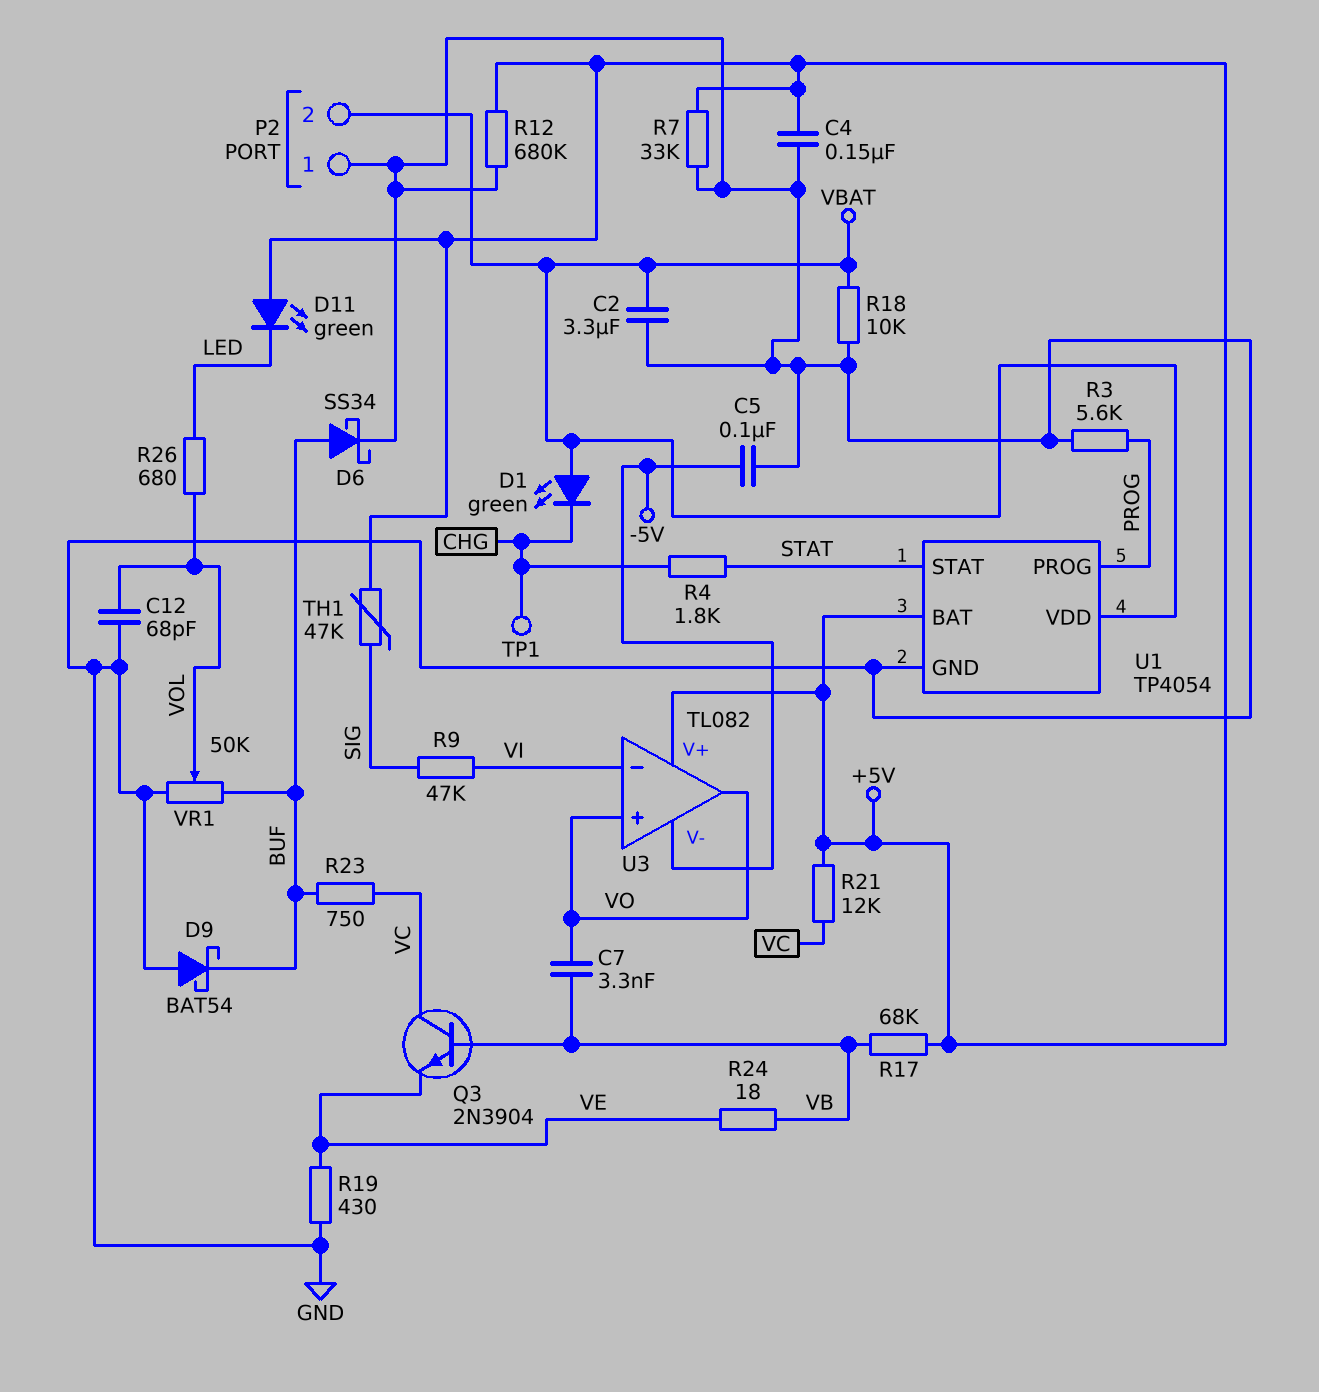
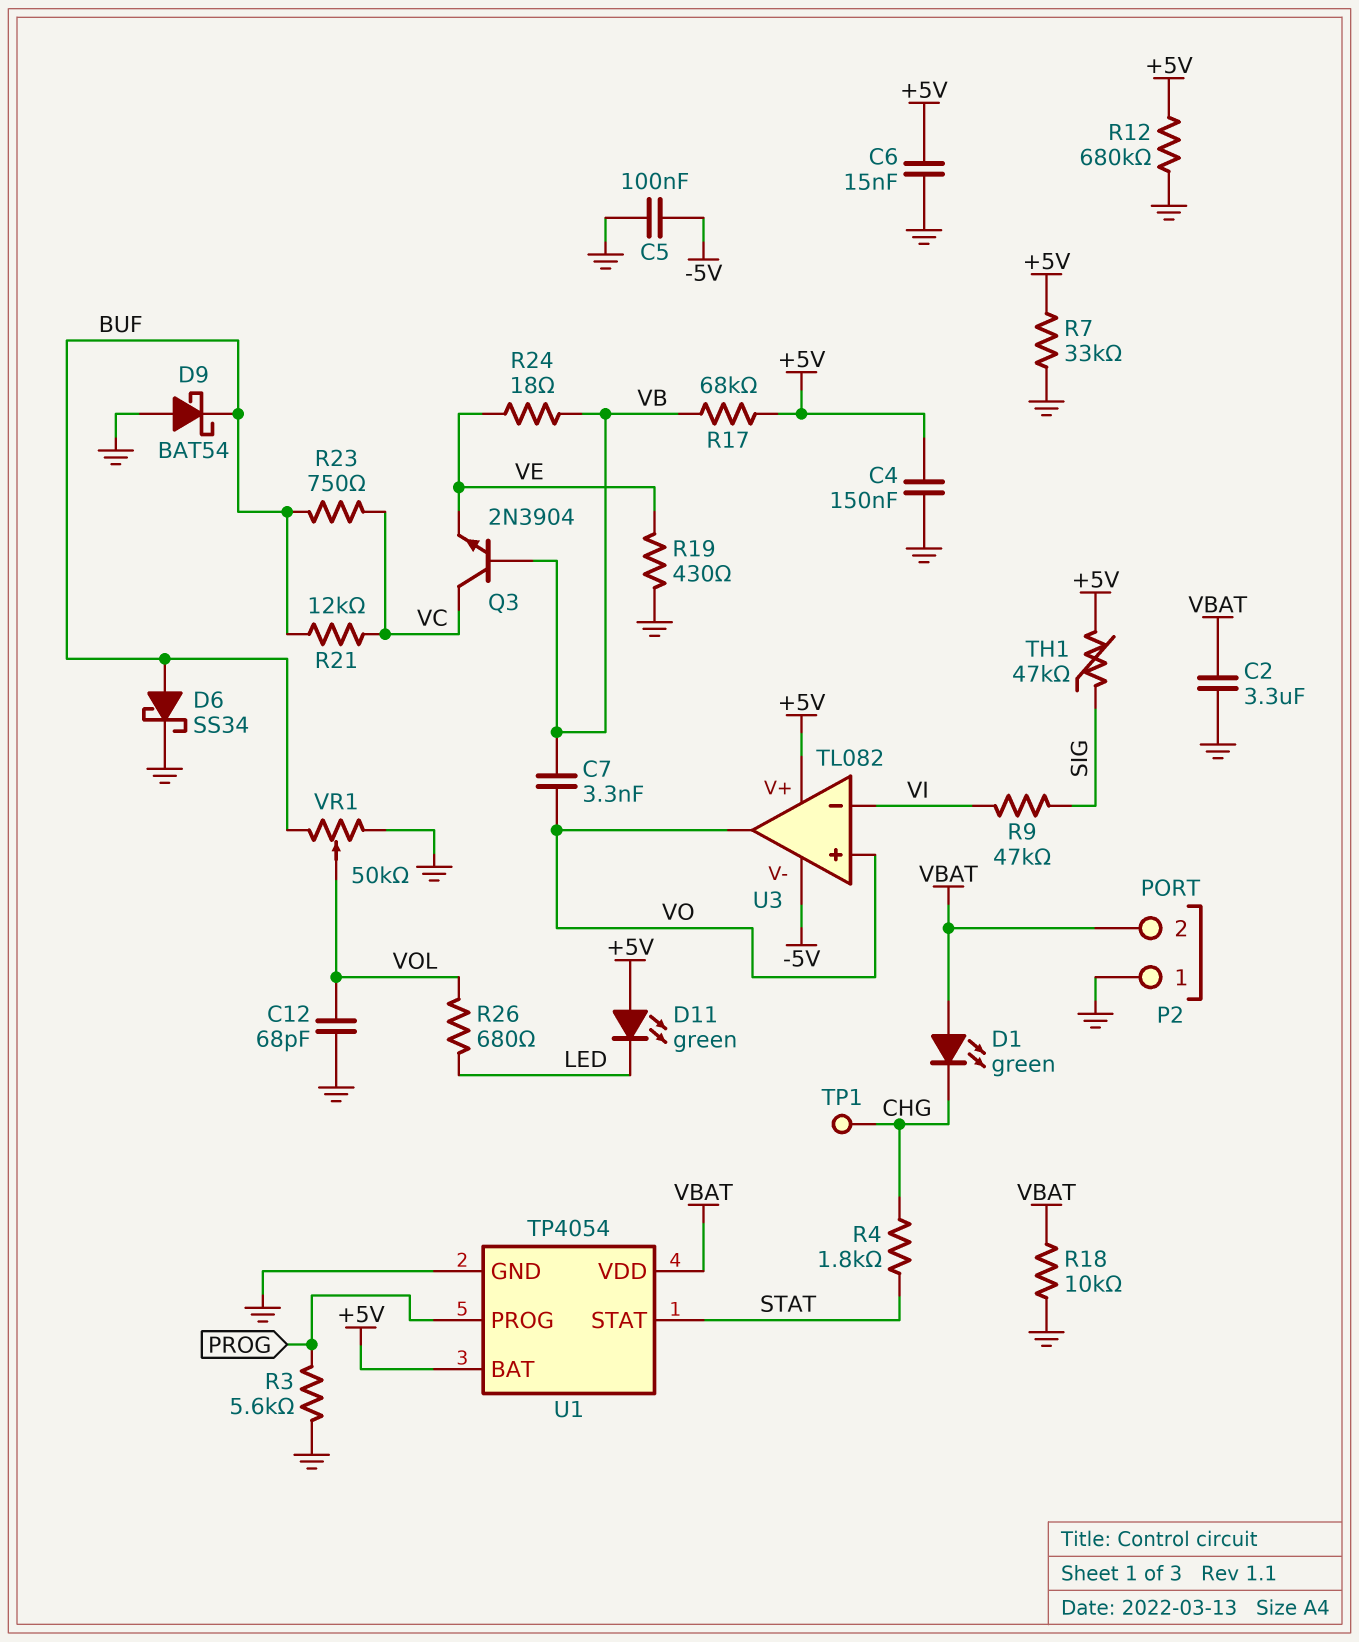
C6: none -> 15nF (+5V, GND)
R21: 12k (+5V, VC) -> 12k (BUF, VC)

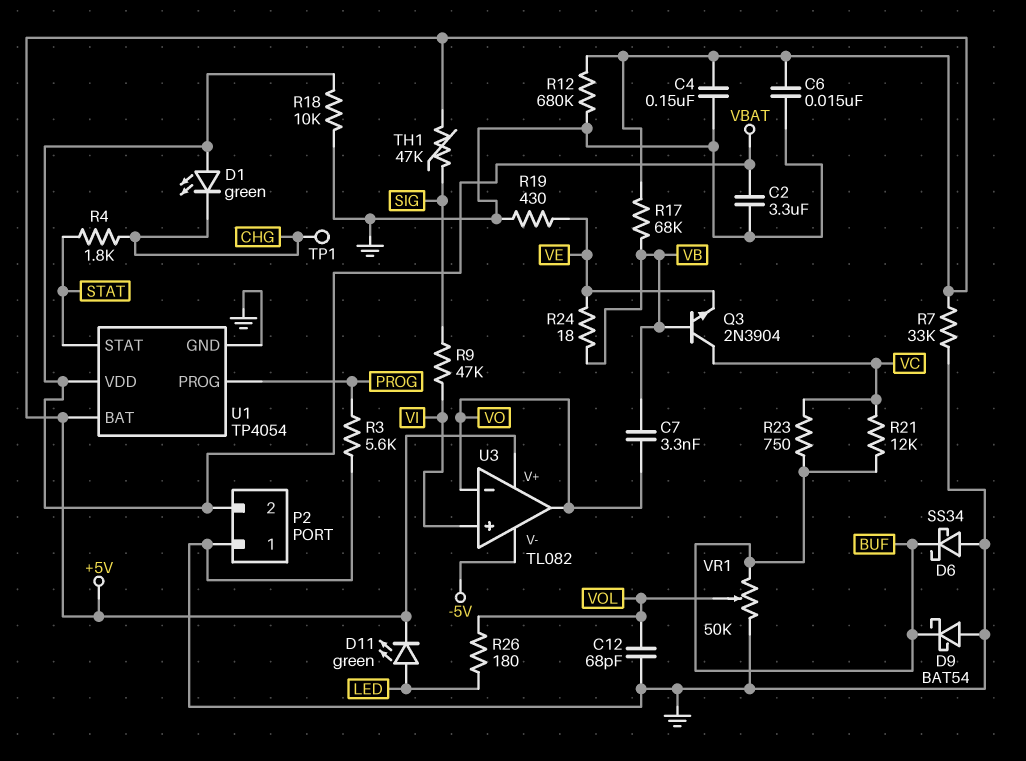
C5: 100nF (-5V, GND) -> none
D6: schottky SS34 (A BUF, K GND) -> schottky SS34 (A GND, K BUF)
D11: LED green (A +5V, K LED) -> LED green (A LED, K +5V)
R26: 680 (LED, VOL) -> 180 (LED, VOL)
U3 pin in+: VO -> VI
U3 pin in-: VI -> VO

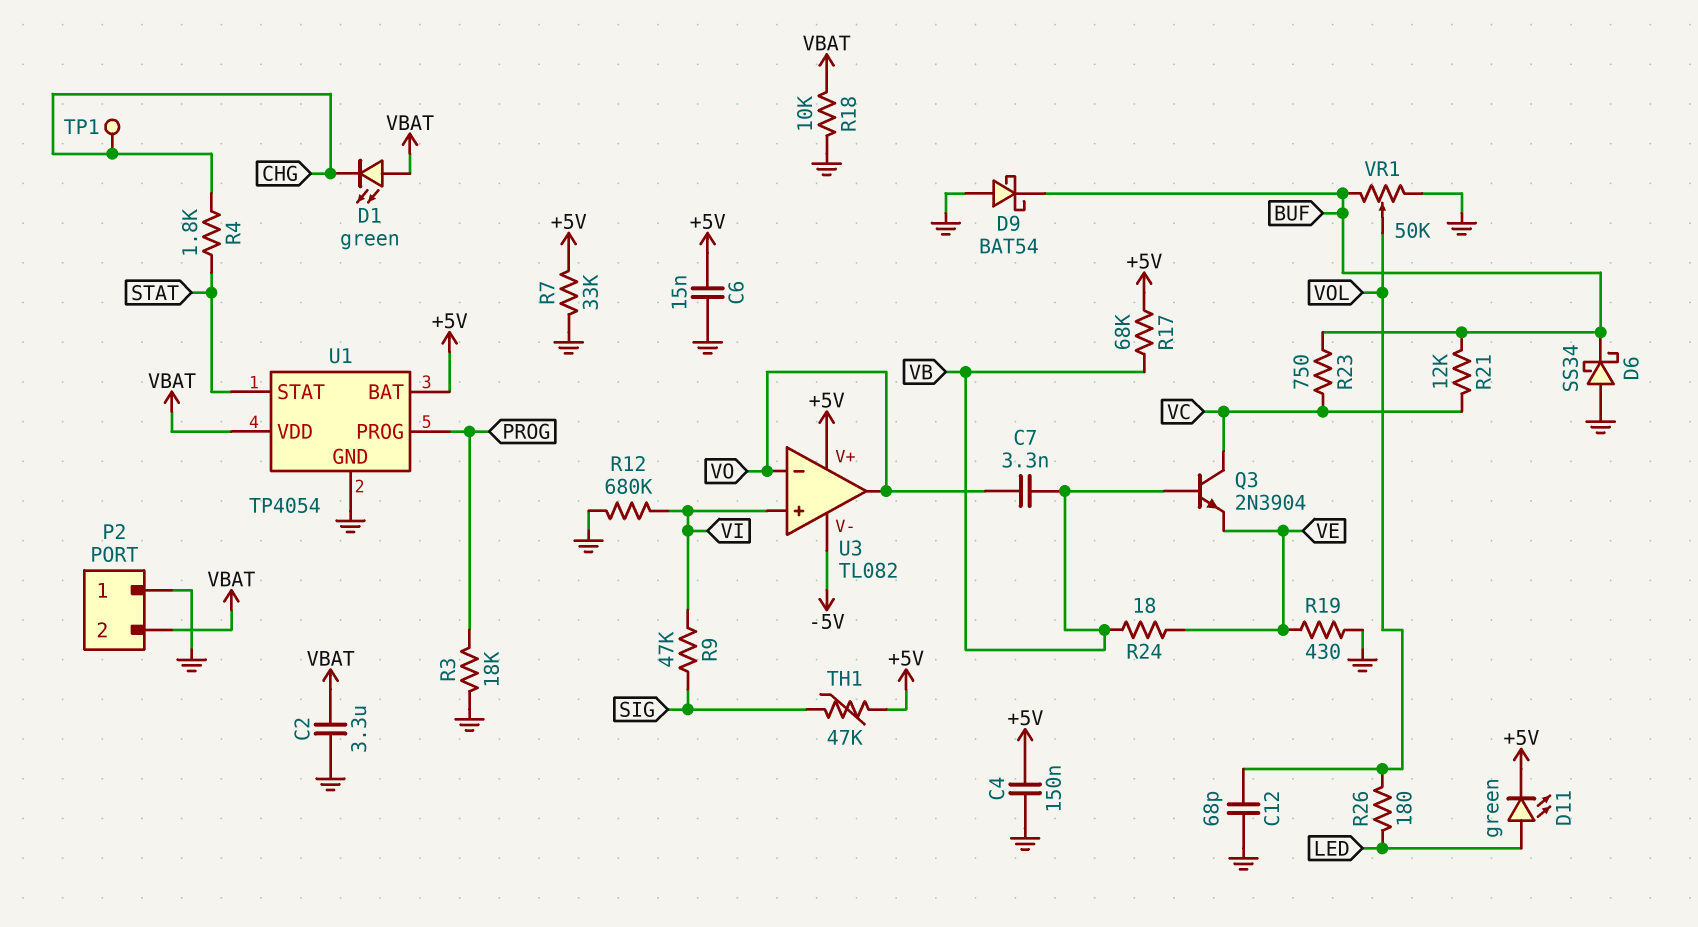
R3: 5.6k (GND, PROG) -> 18k (GND, PROG)
R12: 680k (+5V, GND) -> 680k (GND, VI)

